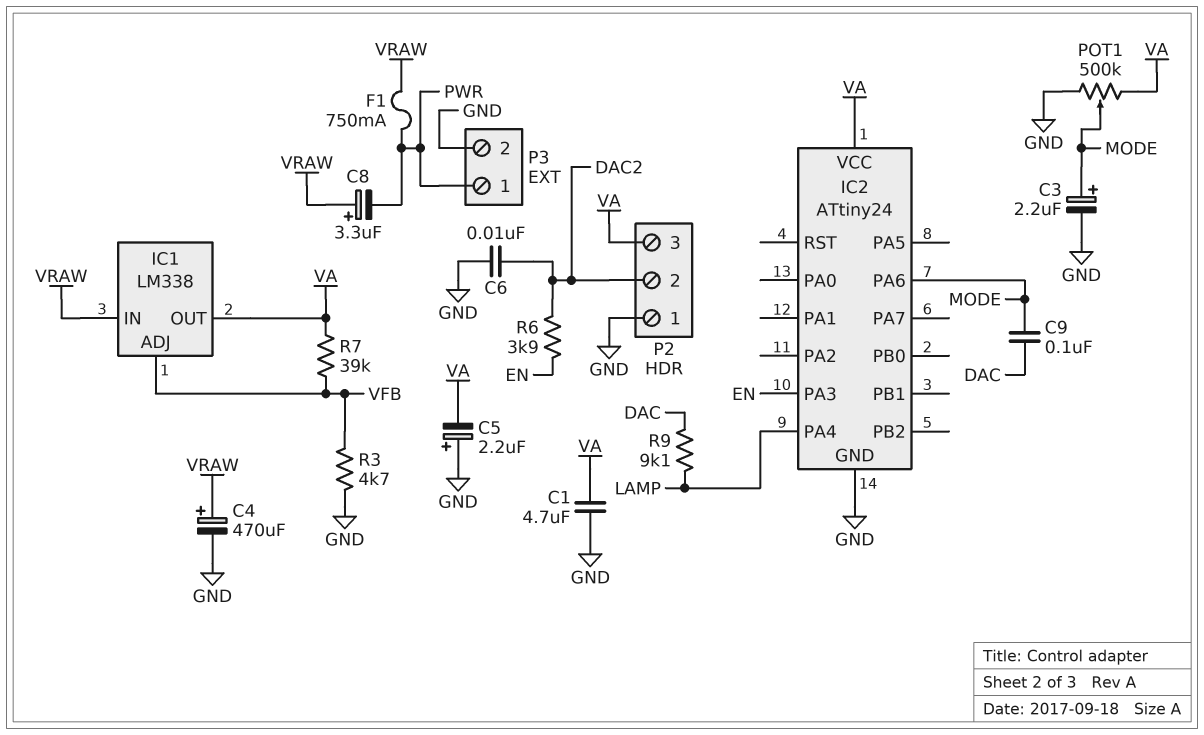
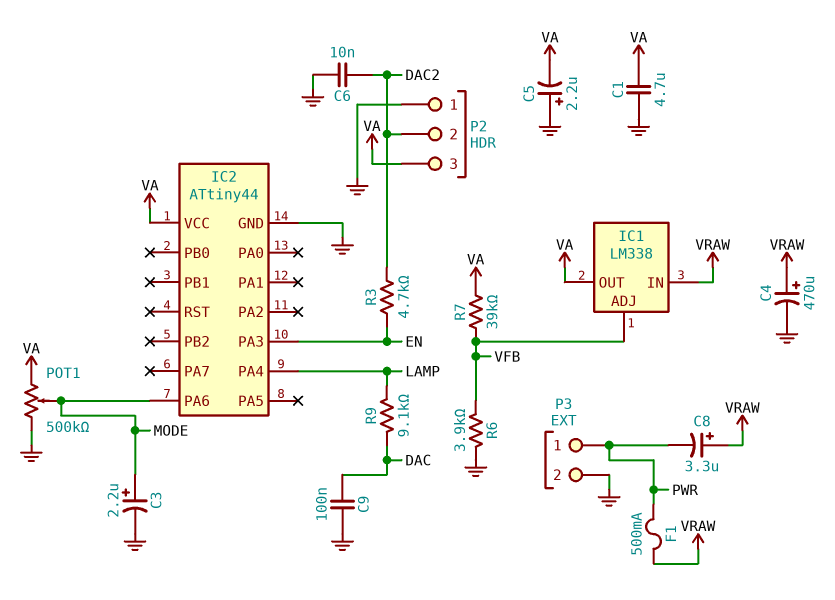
C9: 100nF (DAC, MODE) -> 100nF (DAC, GND)
F1: 750mA (PWR, VRAW) -> 500mA (PWR, VRAW)
IC2: ATtiny24 -> ATtiny44
R3: 4.7k (GND, VFB) -> 4.7k (DAC2, EN)
R6: 3.9k (DAC2, EN) -> 3.9k (GND, VFB)

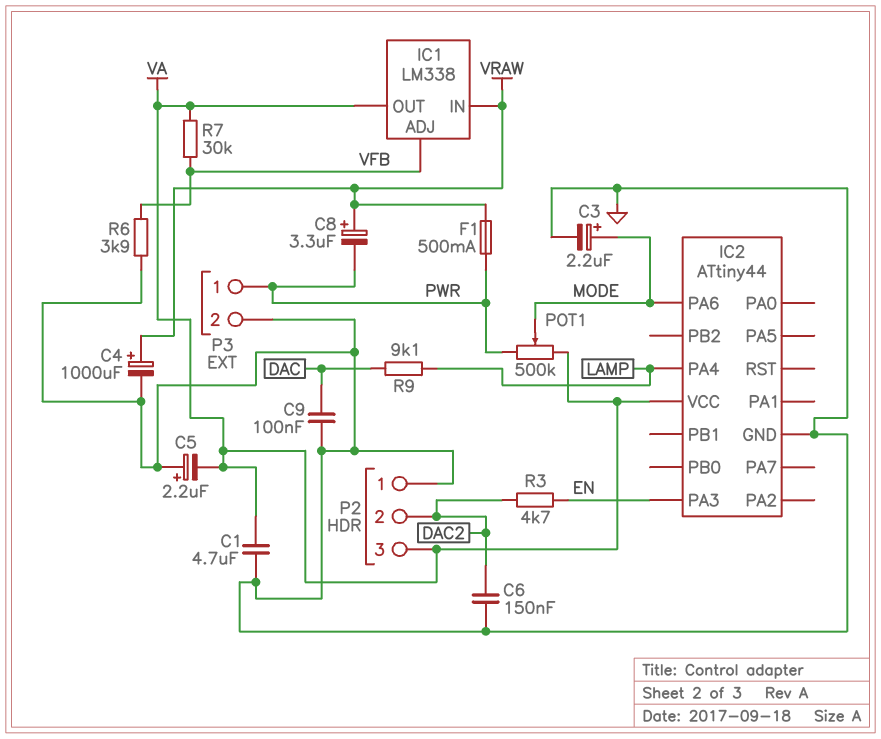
C4: 470uF (plus VRAW, minus GND) -> 1000uF (plus VRAW, minus GND)
C6: 10nF (DAC2, GND) -> 150nF (DAC2, GND)
POT1: 500k (GND, VA, wiper MODE) -> 500k (PWR, VA, wiper MODE)
R7: 39k (VA, VFB) -> 30k (VA, VFB)

